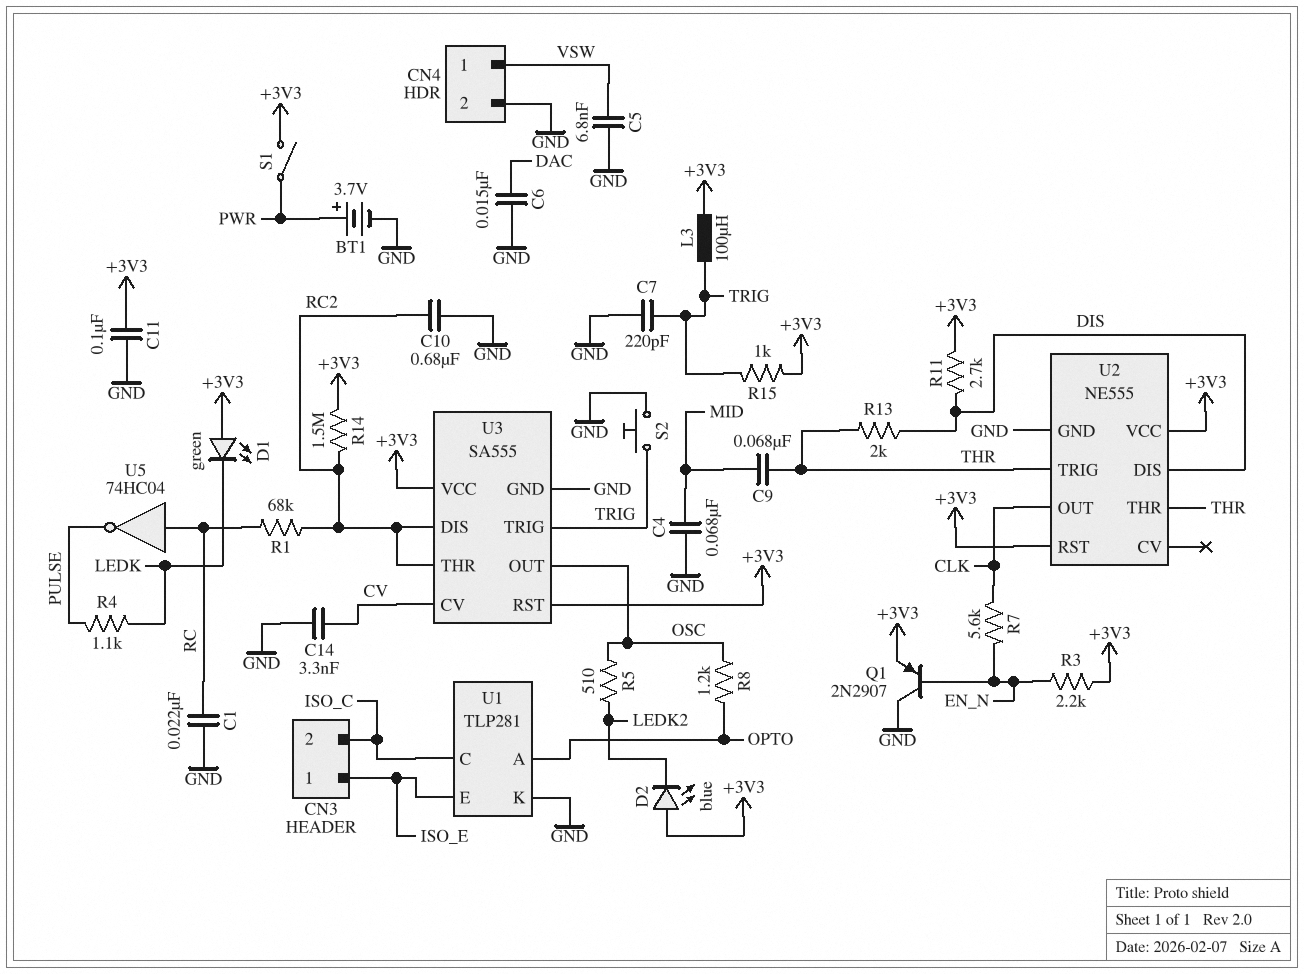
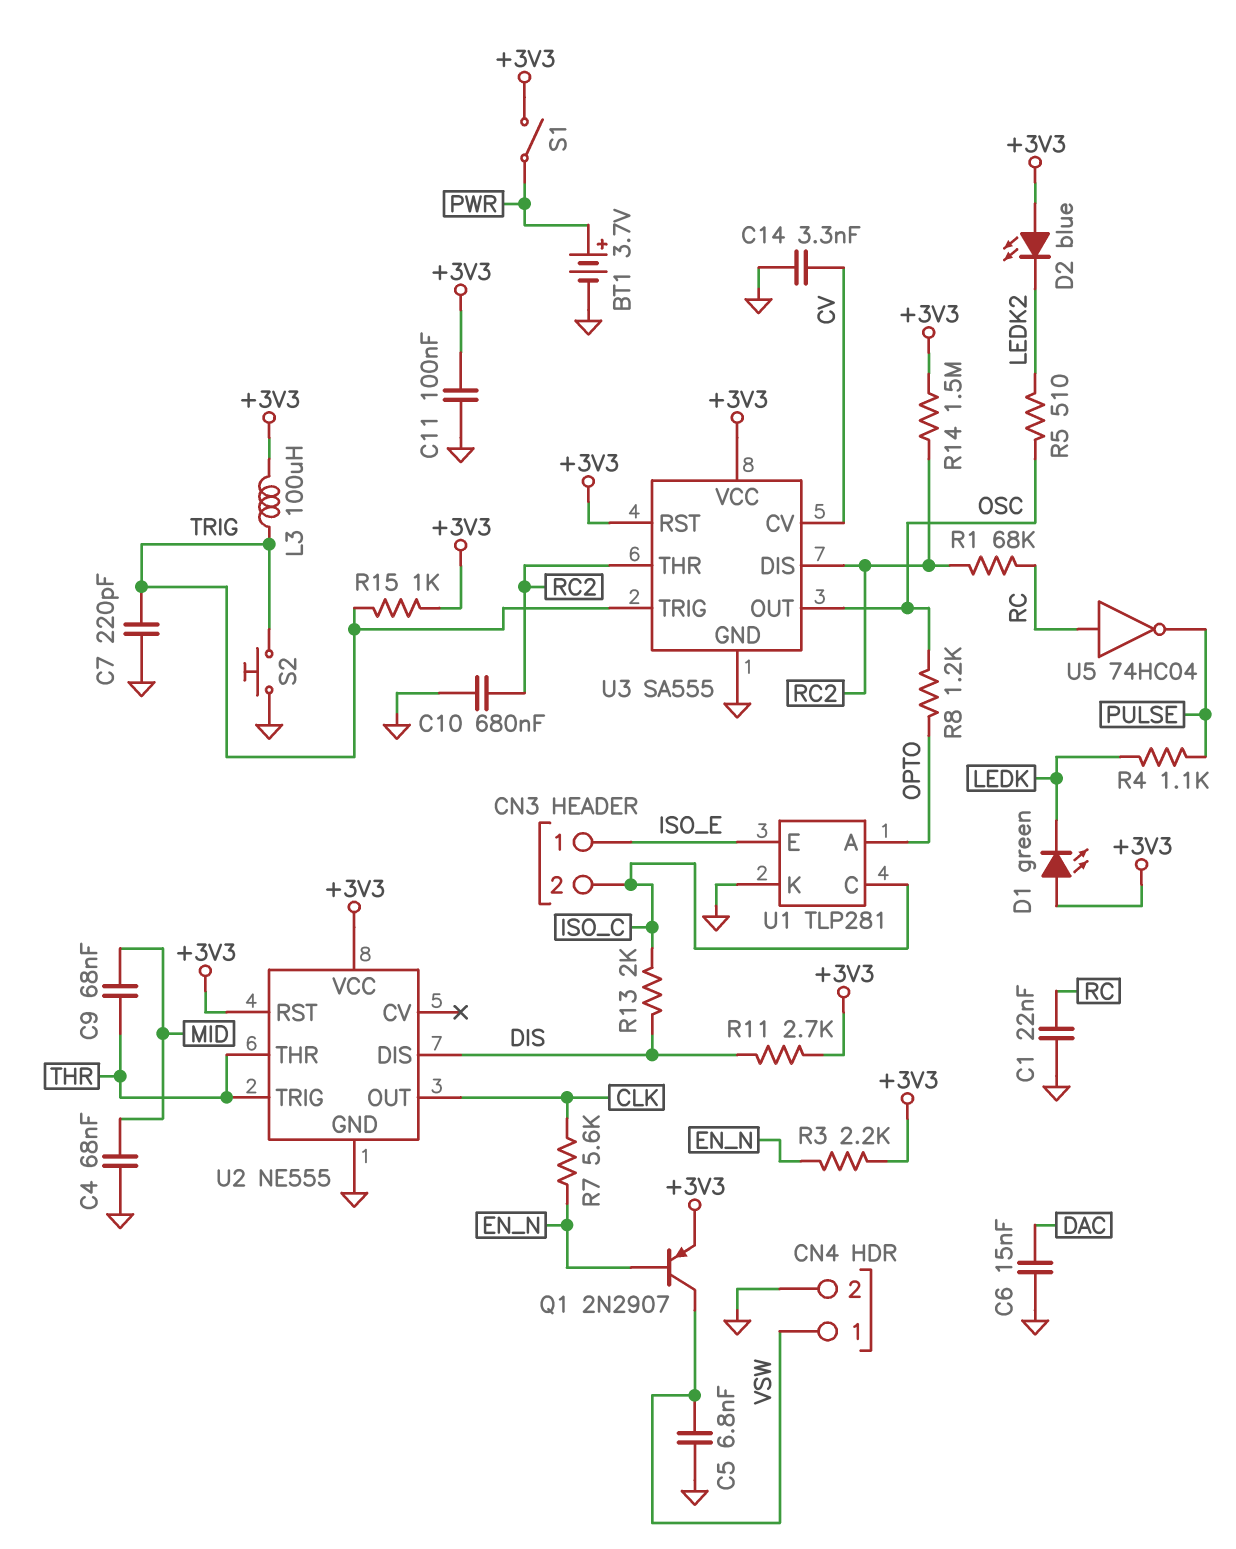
Q1: PNP 2N2907 (B EN_N, C GND, E +3V3) -> PNP 2N2907 (B EN_N, C VSW, E +3V3)
R13: 2k (DIS, THR) -> 2k (DIS, ISO_C)

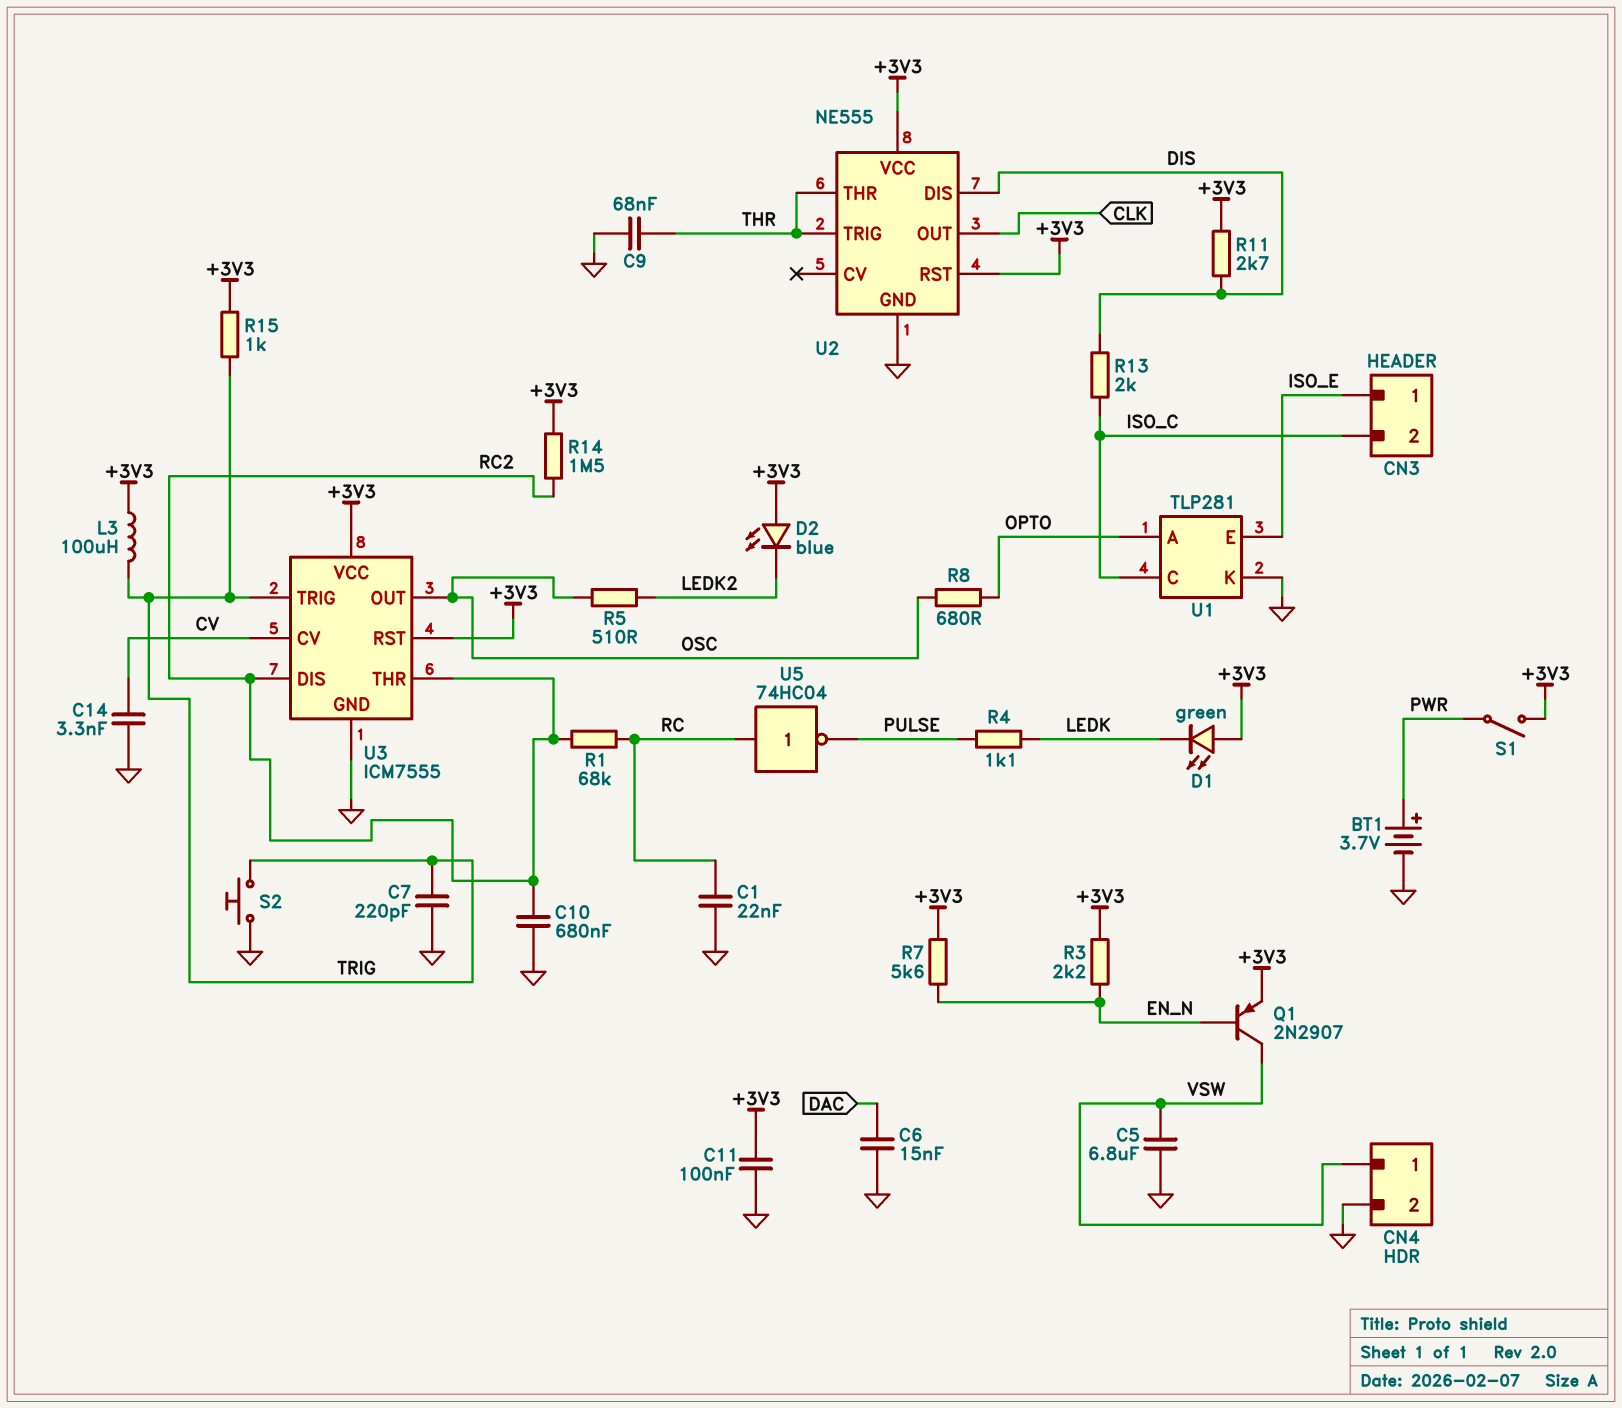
C4: 68nF (GND, MID) -> none
C5: 6.8nF (GND, VSW) -> 6.8uF (GND, VSW)
C9: 68nF (MID, THR) -> 68nF (GND, THR)
R7: 5.6k (CLK, EN_N) -> 5.6k (+3V3, EN_N)
R8: 1.2k (OPTO, OSC) -> 680 (OPTO, OSC)
U3: SA555 -> ICM7555

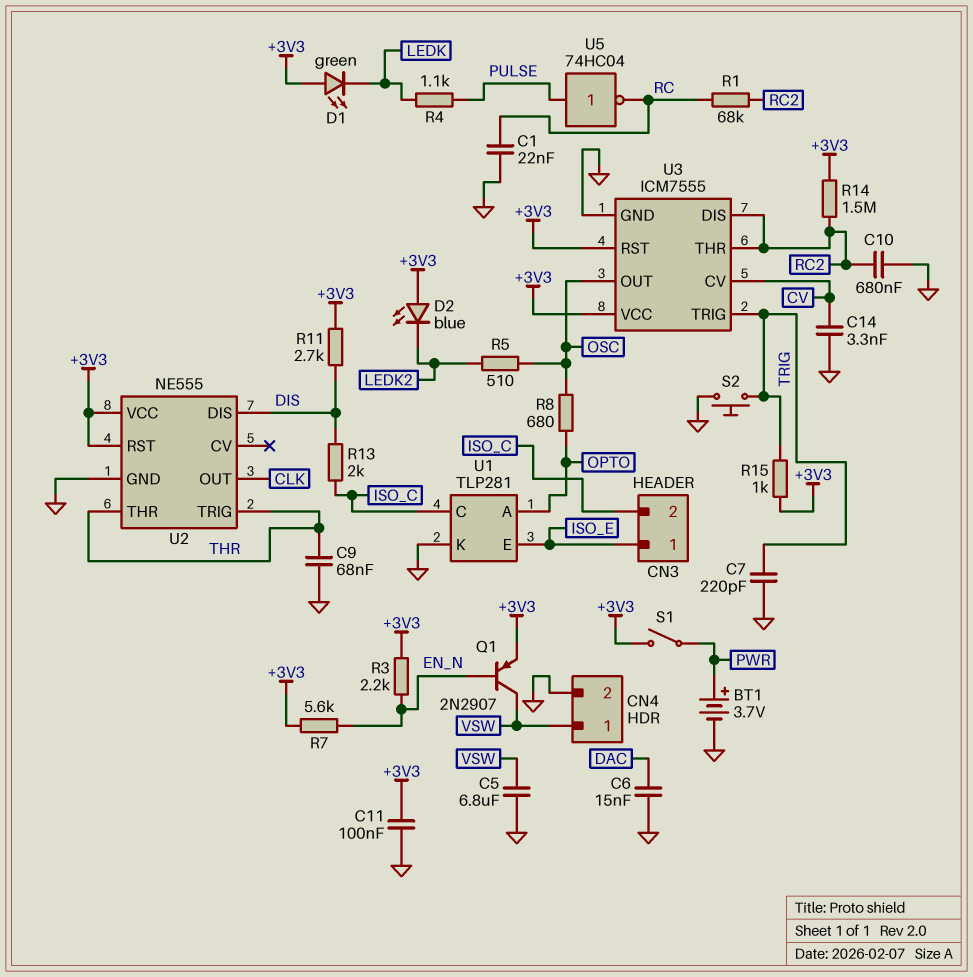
L3: 100uH (+3V3, TRIG) -> none
U5: NOT 74HC04 (in RC, out PULSE) -> NOT 74HC04 (in PULSE, out RC)

